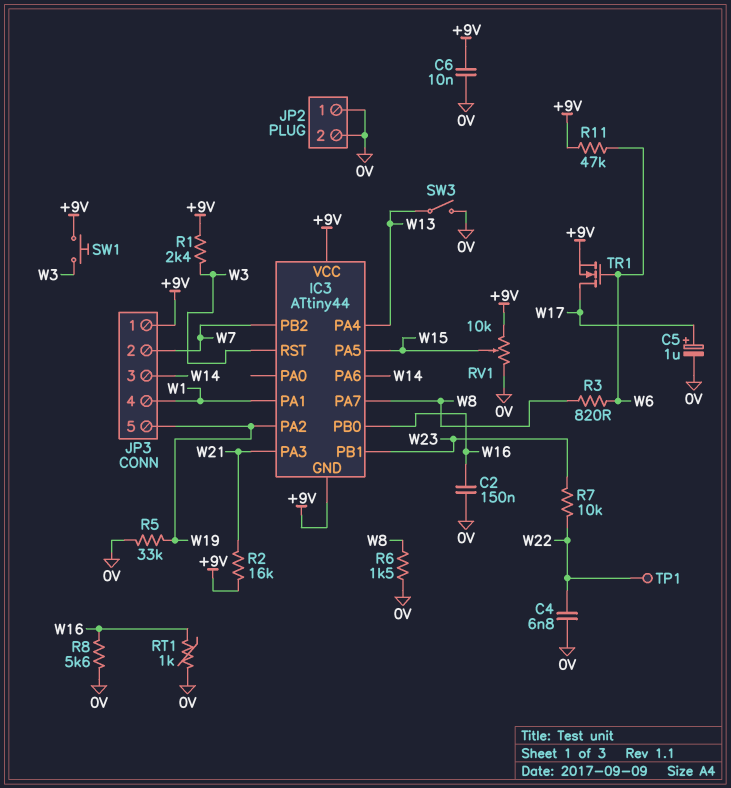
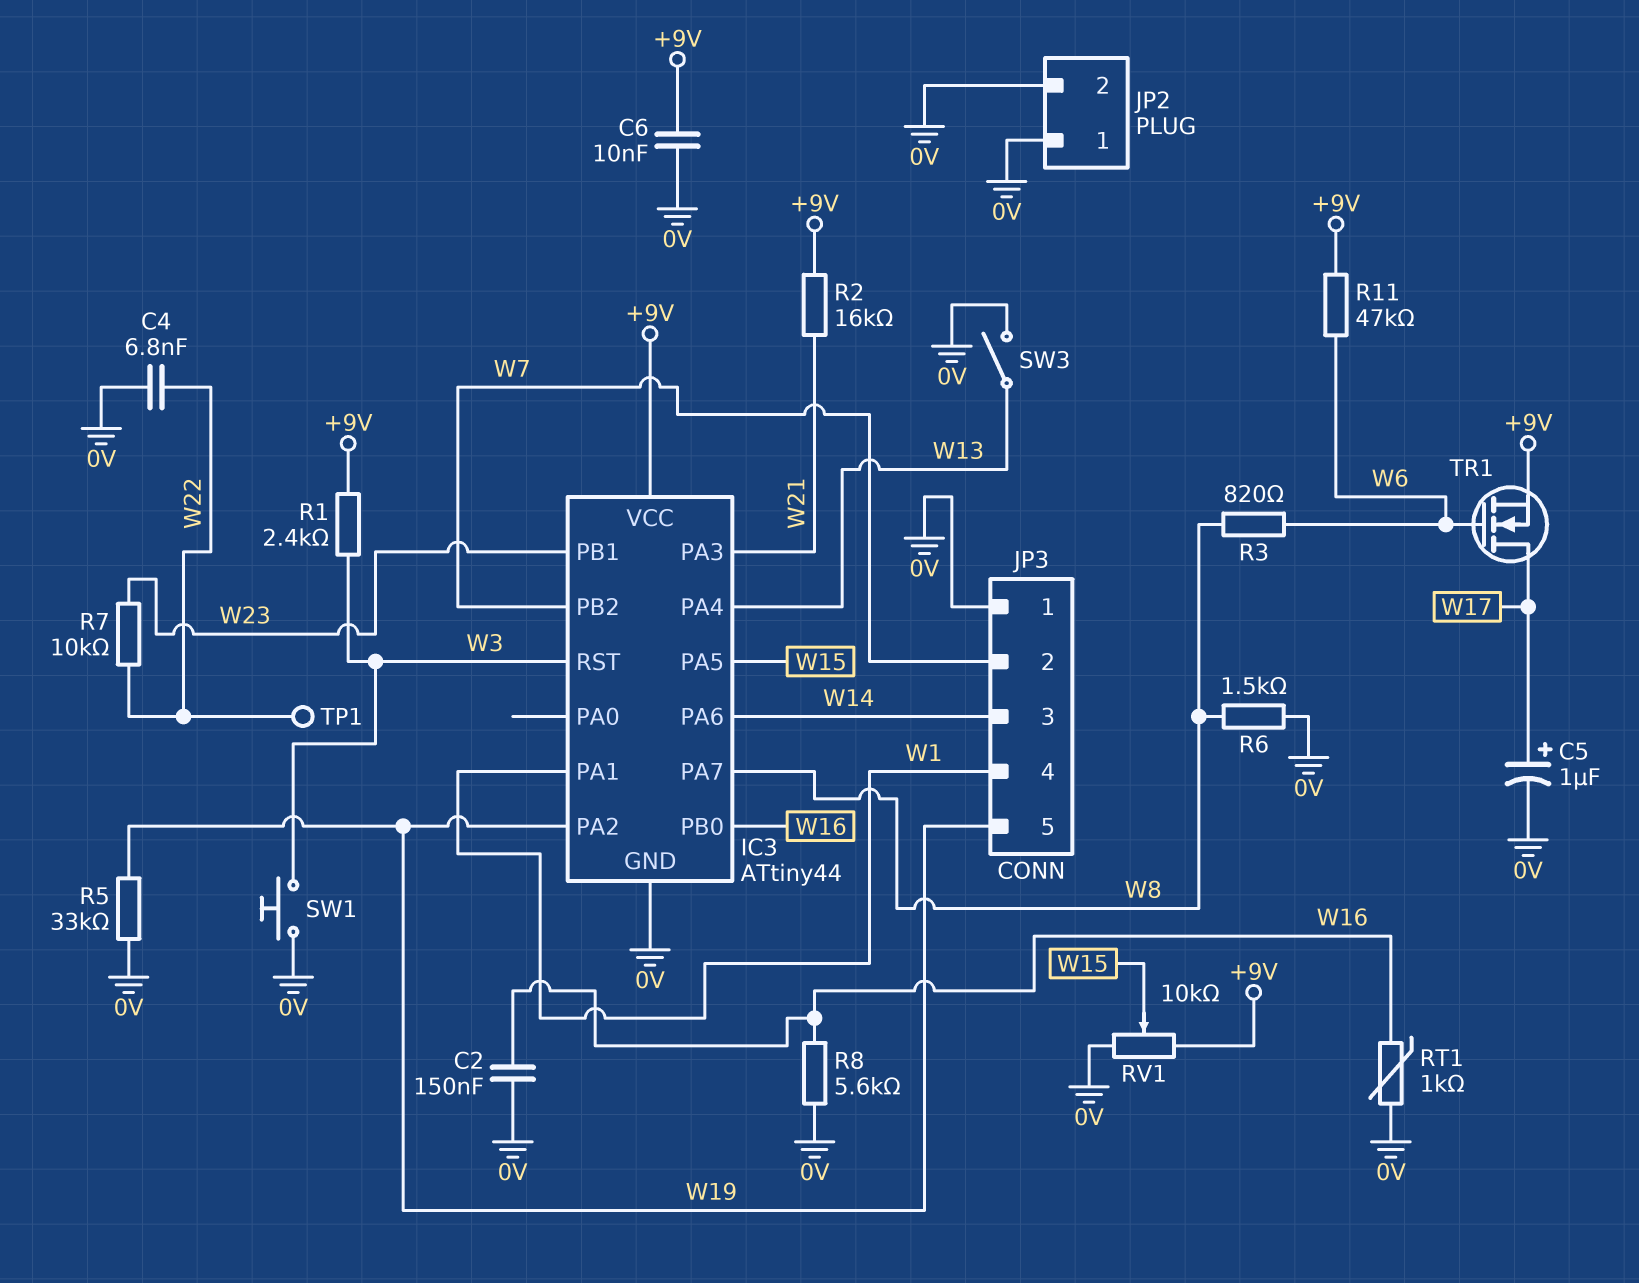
IC3 pin GND: +9V -> 0V
JP3 pin 1: +9V -> 0V
SW1: button (+9V, W3) -> button (0V, W3)

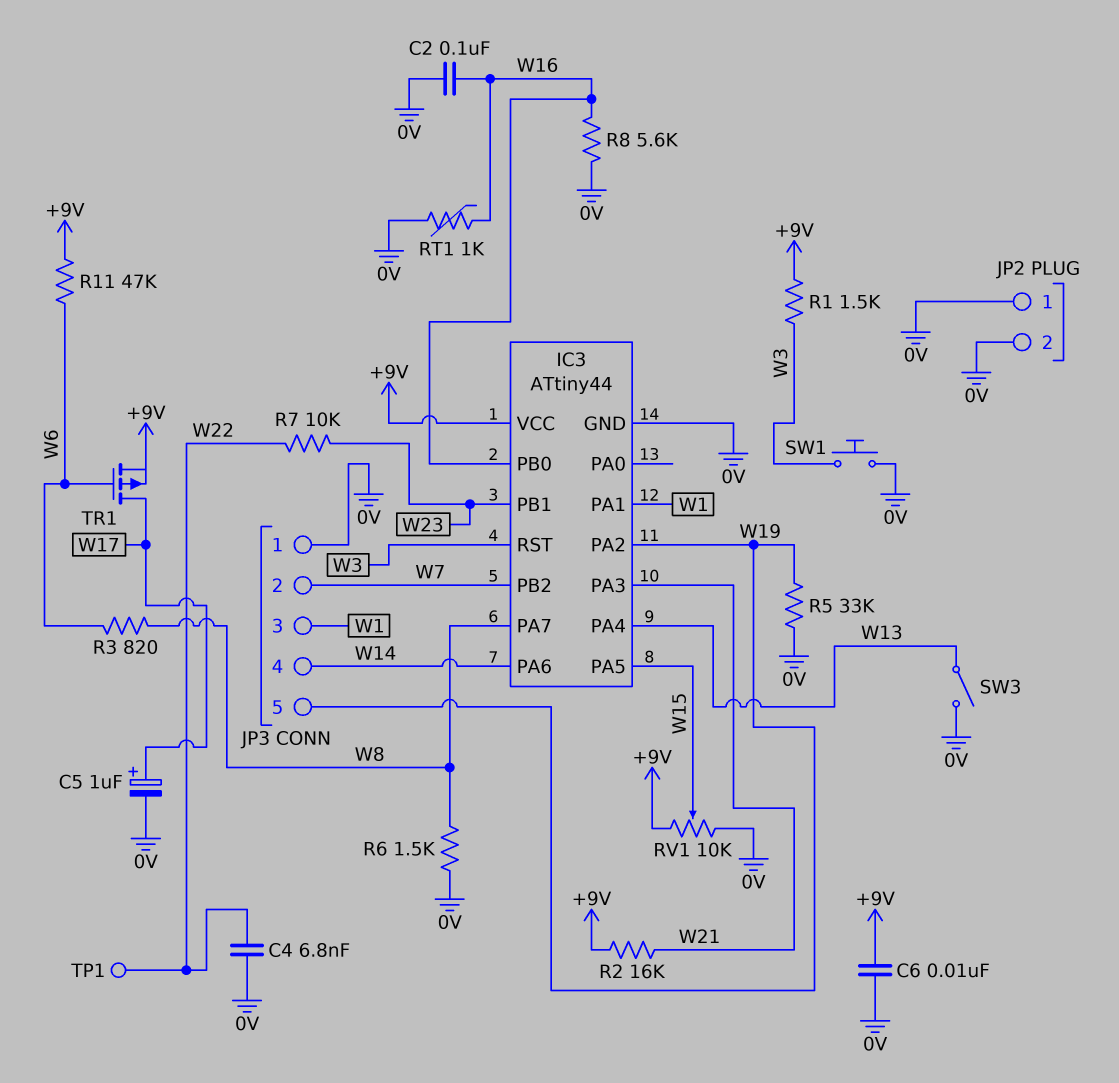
C2: 150nF (0V, W16) -> 100nF (0V, W16)
JP3 pin 3: W14 -> W1
JP3 pin 4: W1 -> W14
R1: 2.4k (+9V, W3) -> 1.5k (+9V, W3)
TR1: NMOS (G W6, D W17, S +9V) -> PMOS (G W6, D W17, S +9V)

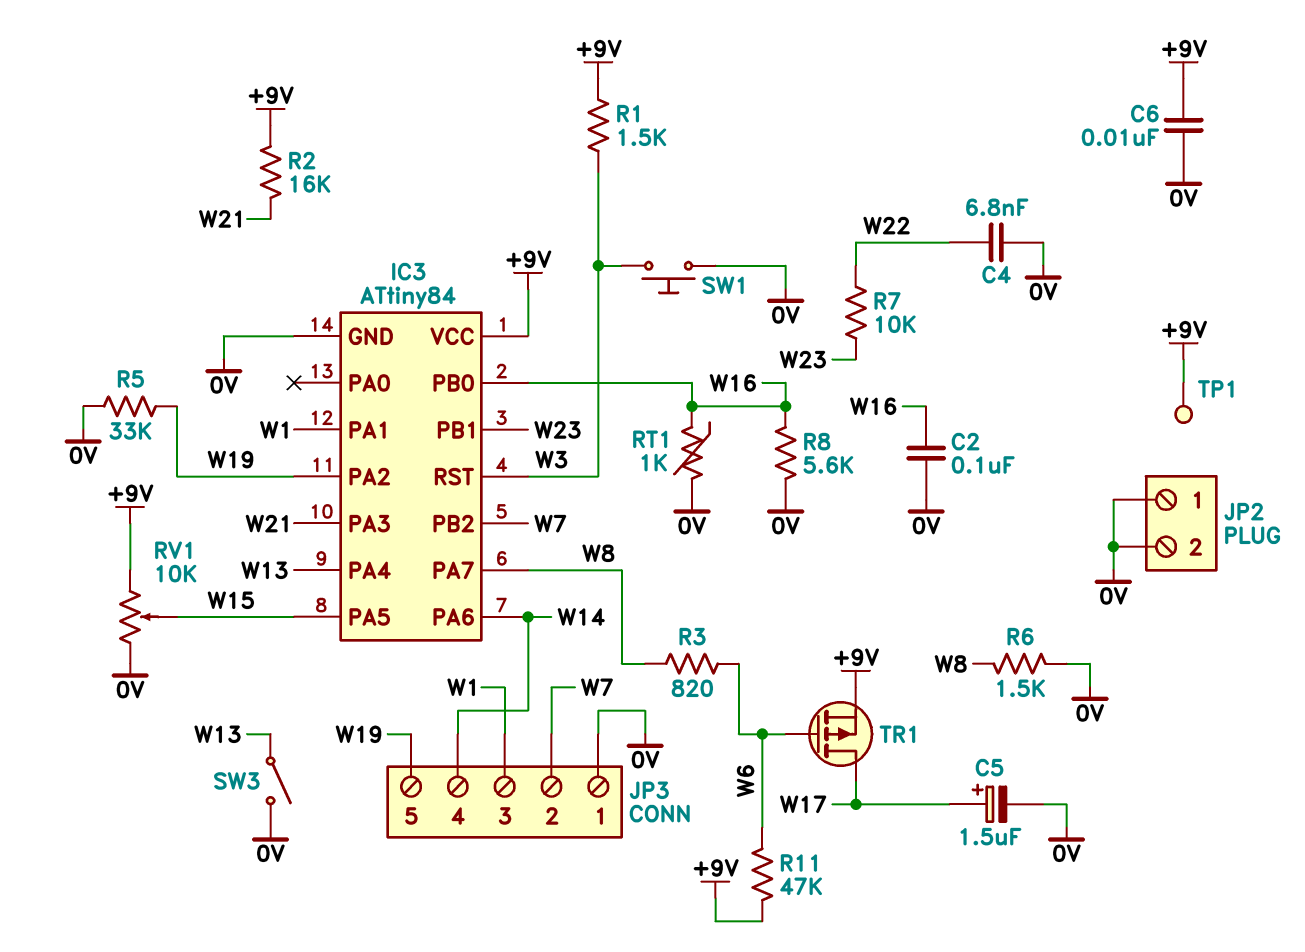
C5: 1uF (plus W17, minus 0V) -> 1.5uF (plus W17, minus 0V)
IC3: ATtiny44 -> ATtiny84
TP1: test point (W22) -> test point (+9V)

